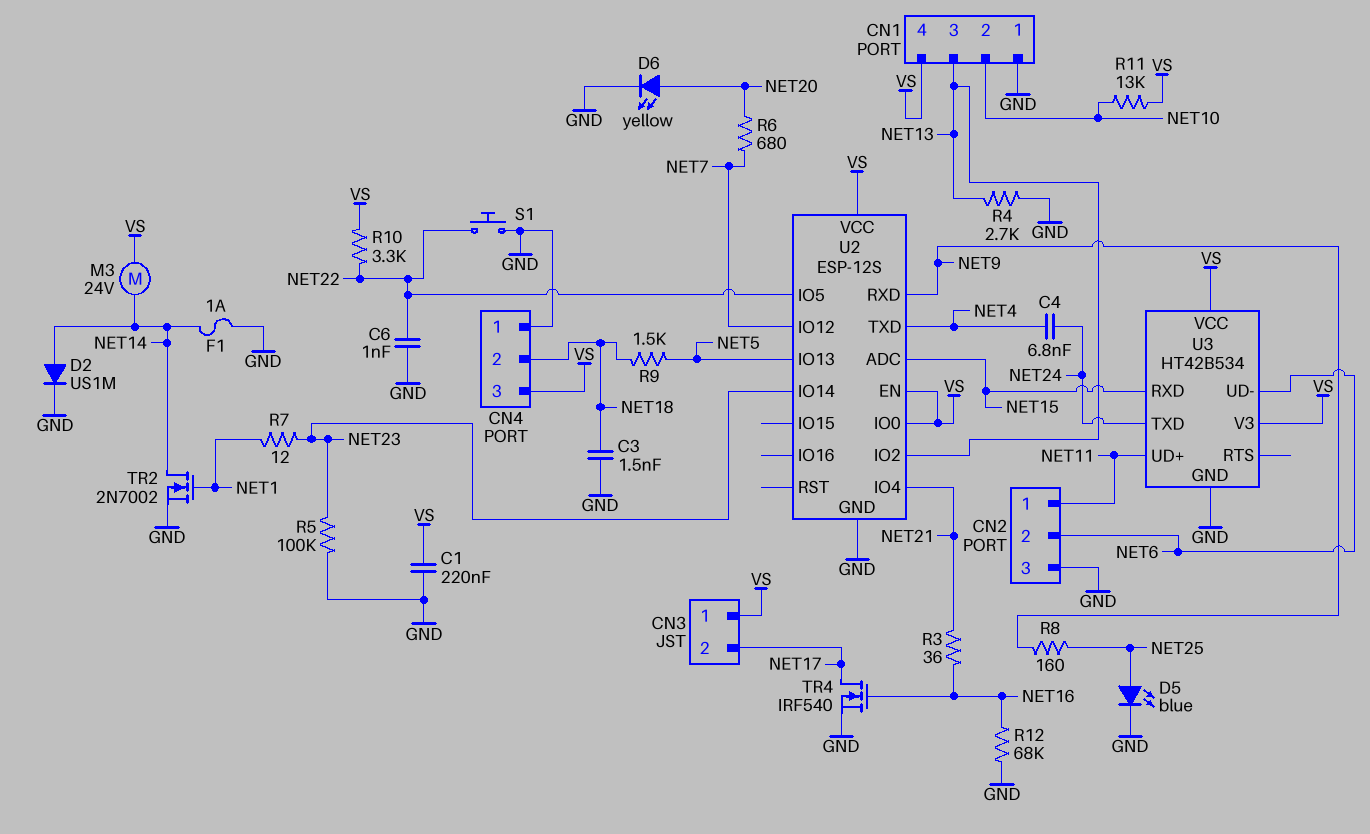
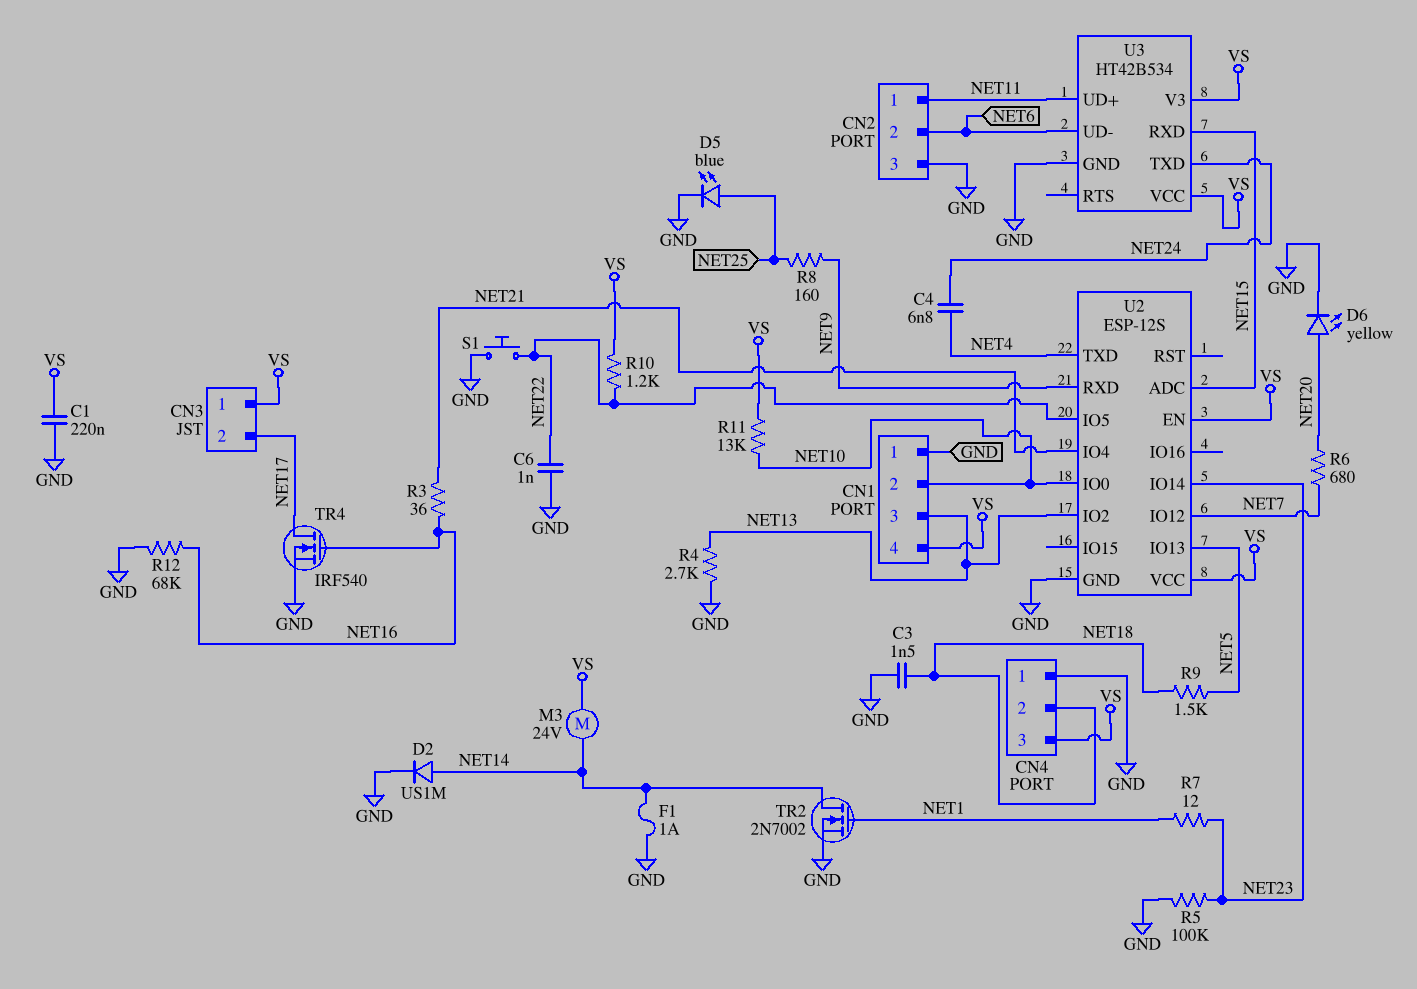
R10: 3.3k (NET22, VS) -> 1.2k (NET22, VS)
U2 pin IO0: VS -> NET10

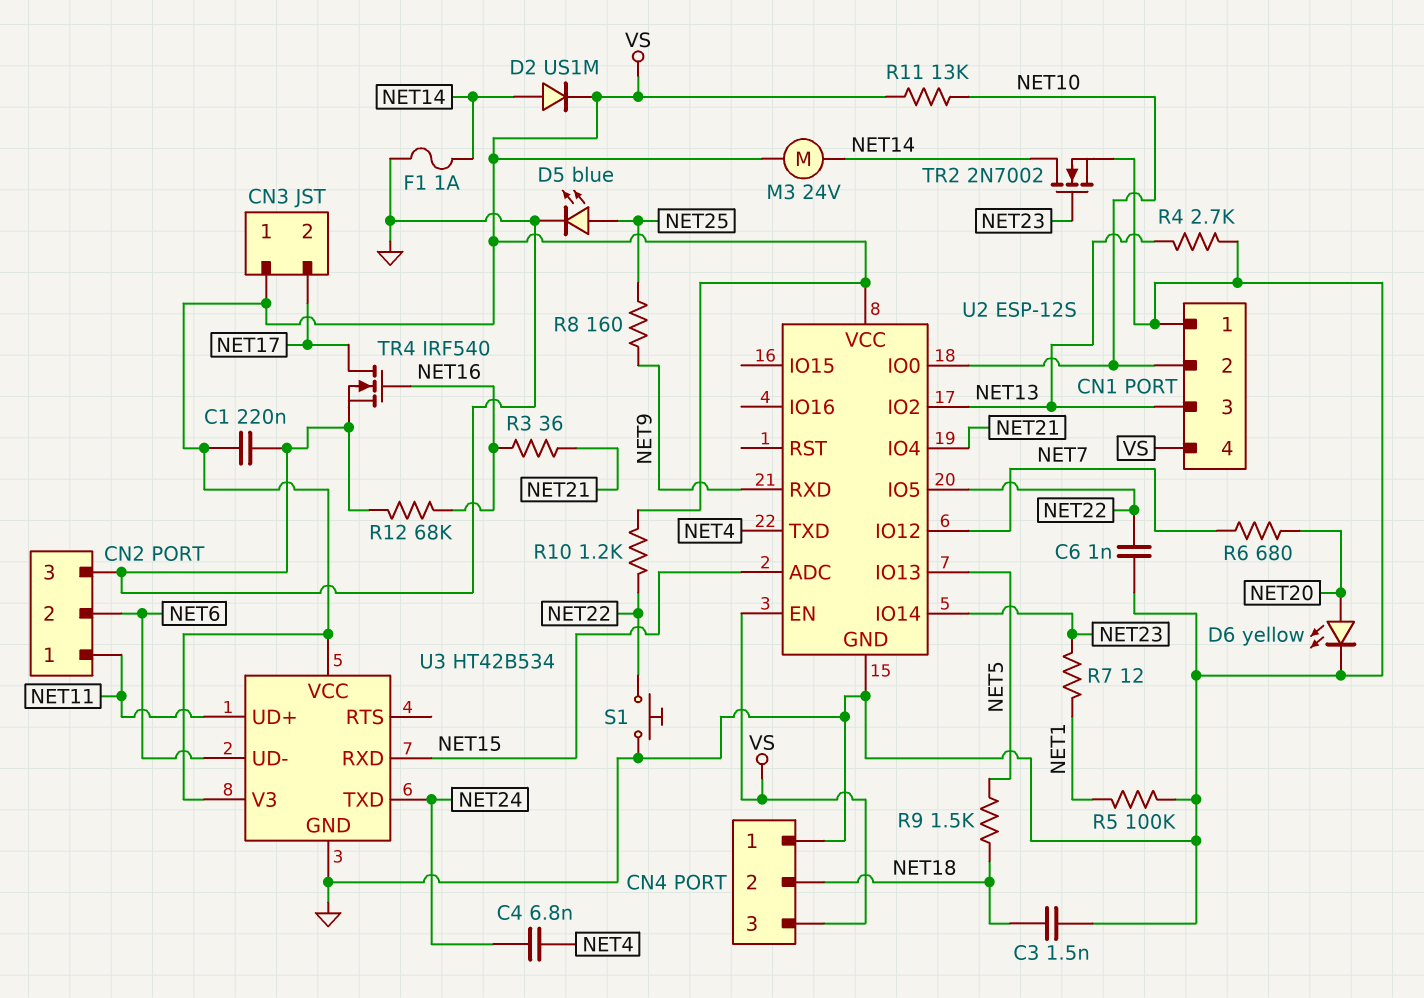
D2: diode US1M (A NET14, K GND) -> diode US1M (A NET14, K VS)
R5: 100k (GND, NET23) -> 100k (GND, NET1)
TR2: NMOS 2N7002 (G NET1, D NET14, S GND) -> NMOS 2N7002 (G NET23, D NET14, S GND)

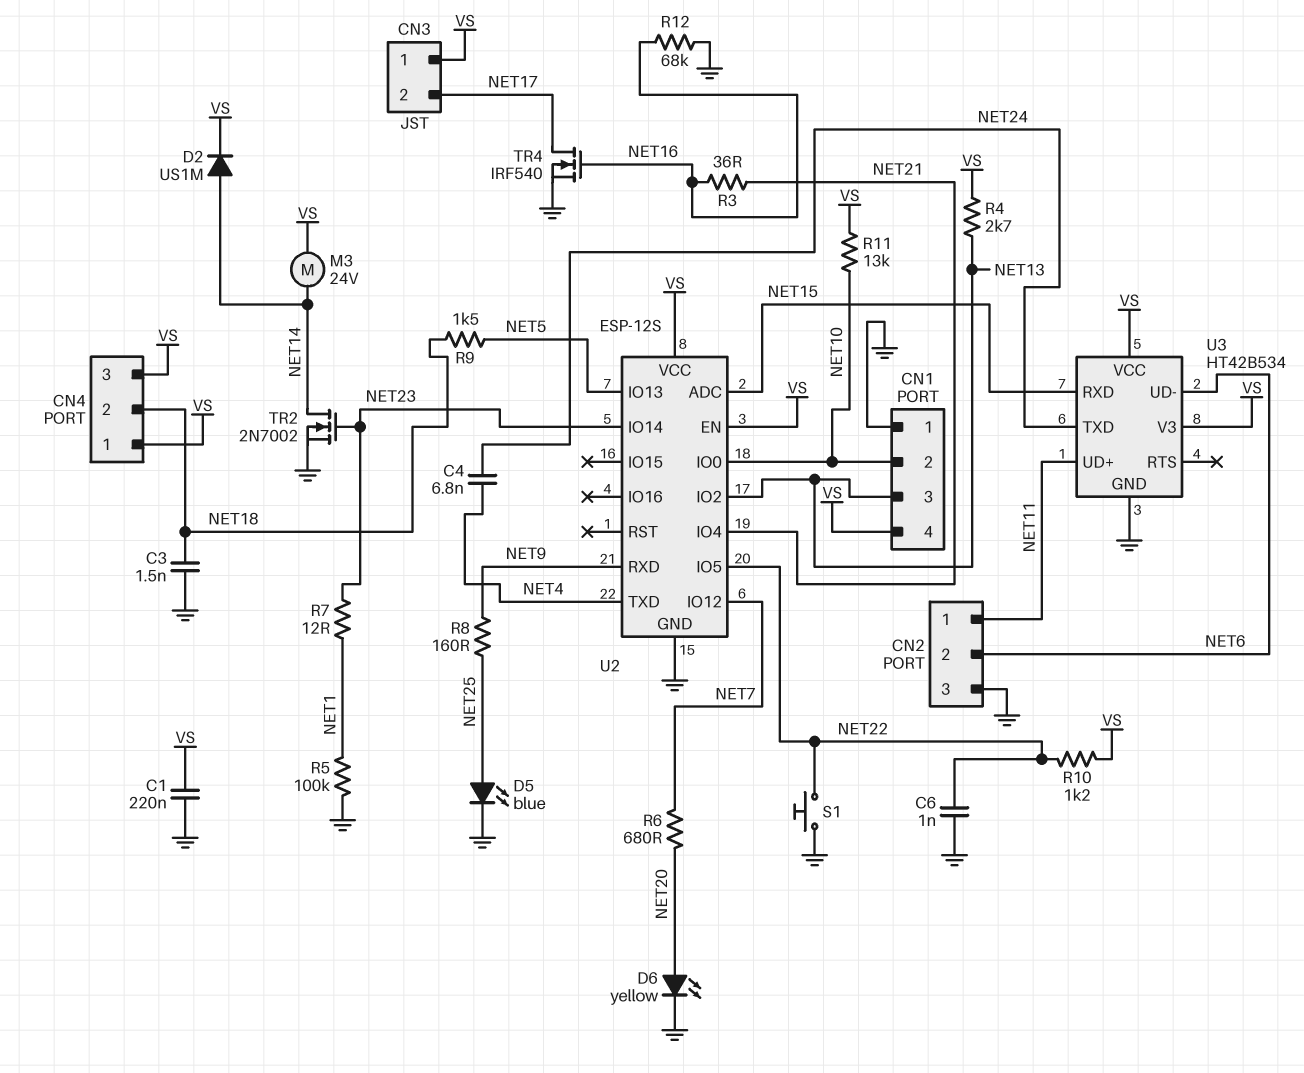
CN4 pin 1: GND -> VS
F1: 1A (GND, NET14) -> none
R4: 2.7k (GND, NET13) -> 2.7k (NET13, VS)

